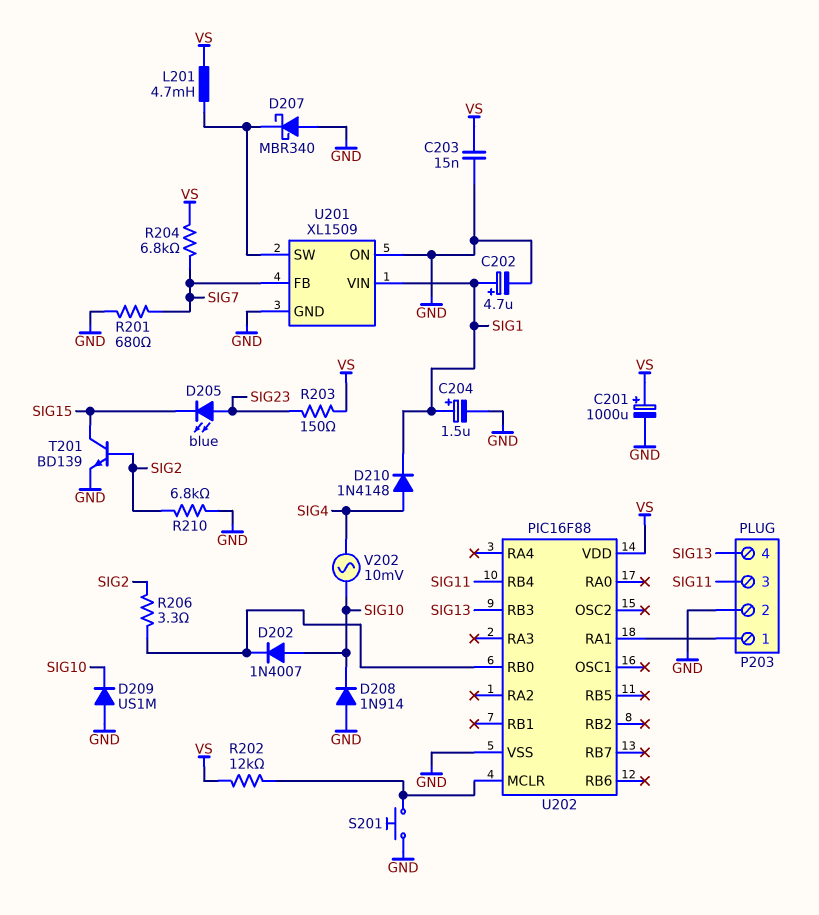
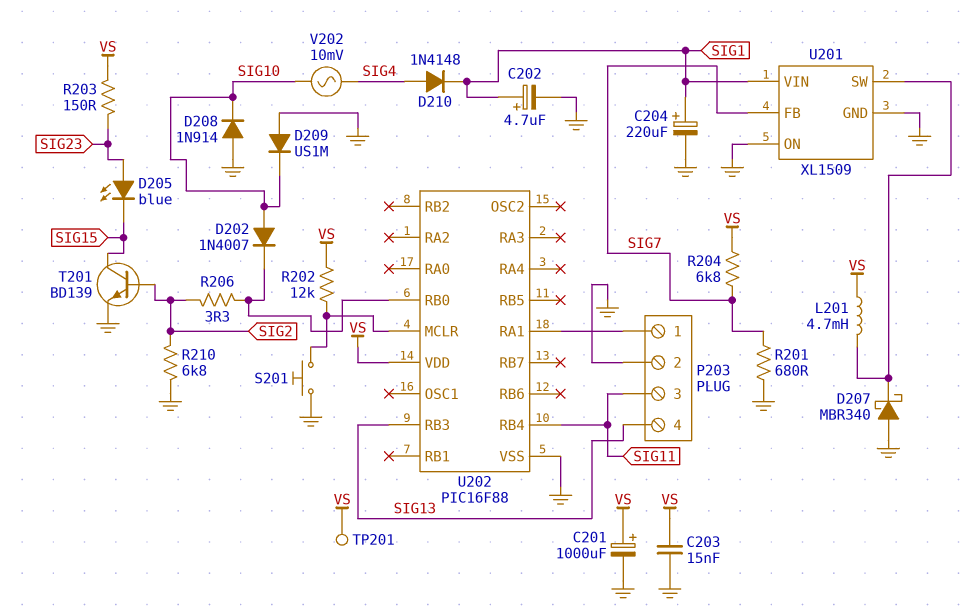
C204: 1.5uF (plus SIG1, minus GND) -> 220uF (plus SIG1, minus GND)
TP201: none -> test point (VS)

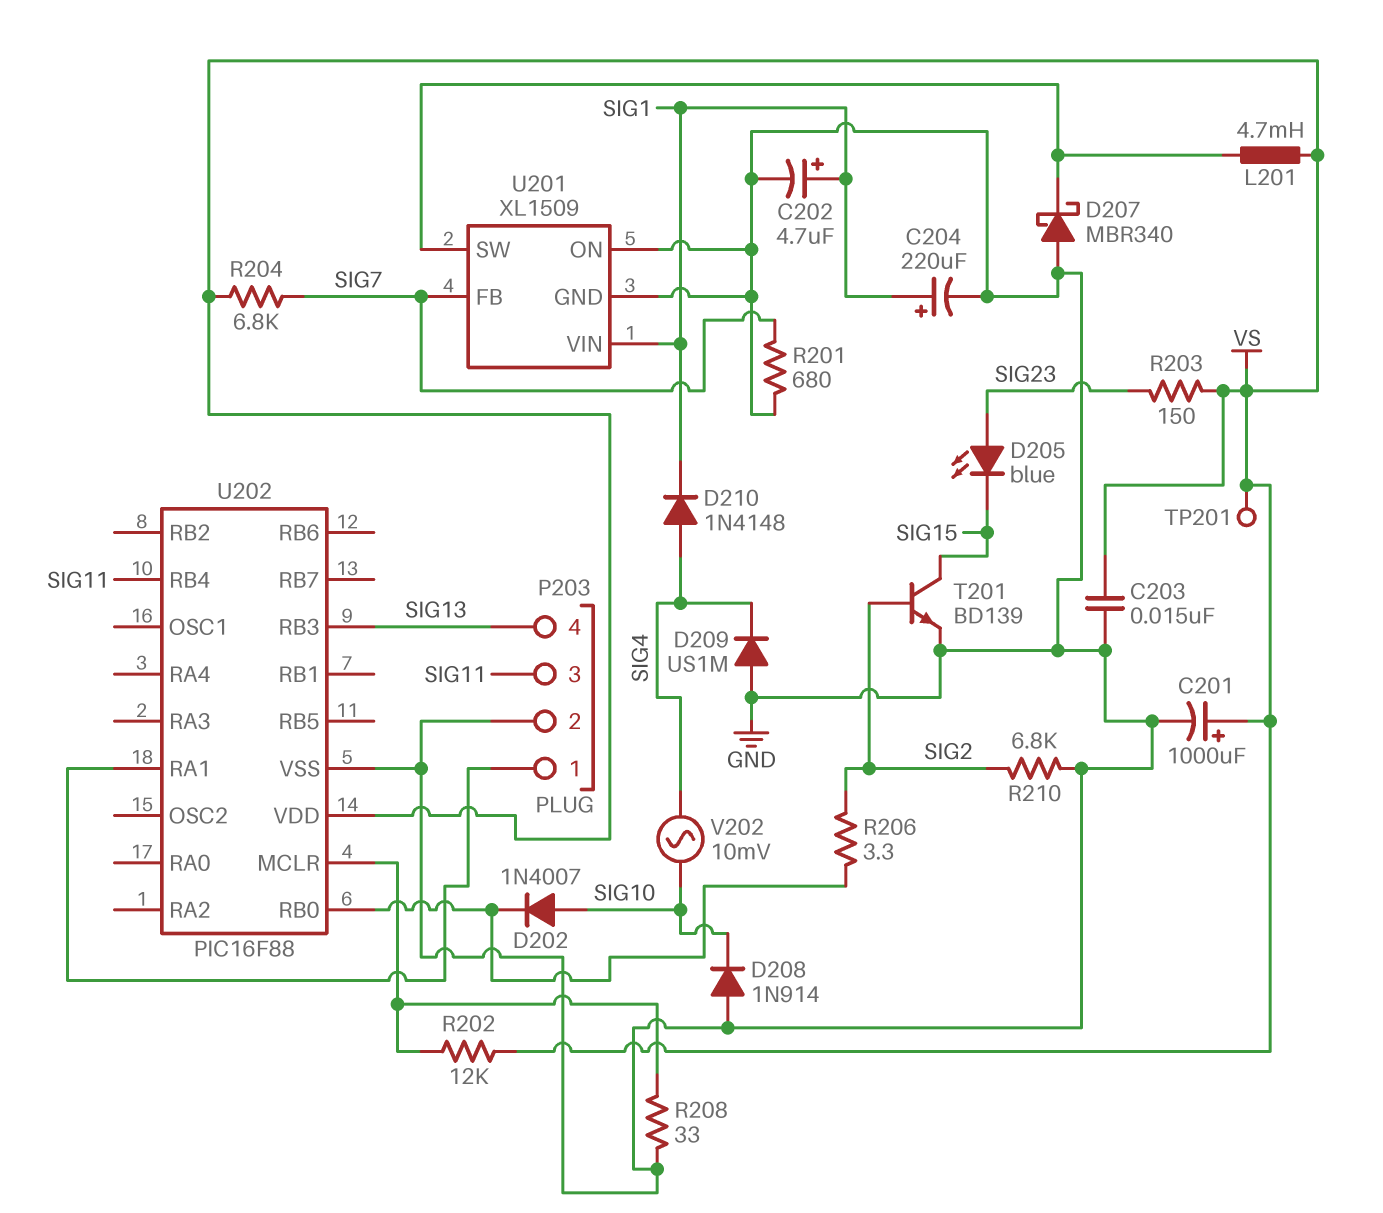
D209: diode US1M (A GND, K SIG10) -> diode US1M (A GND, K SIG4)
R208: none -> 33 (GND, U202/MCLR)
S201: button (GND, U202/MCLR) -> none

